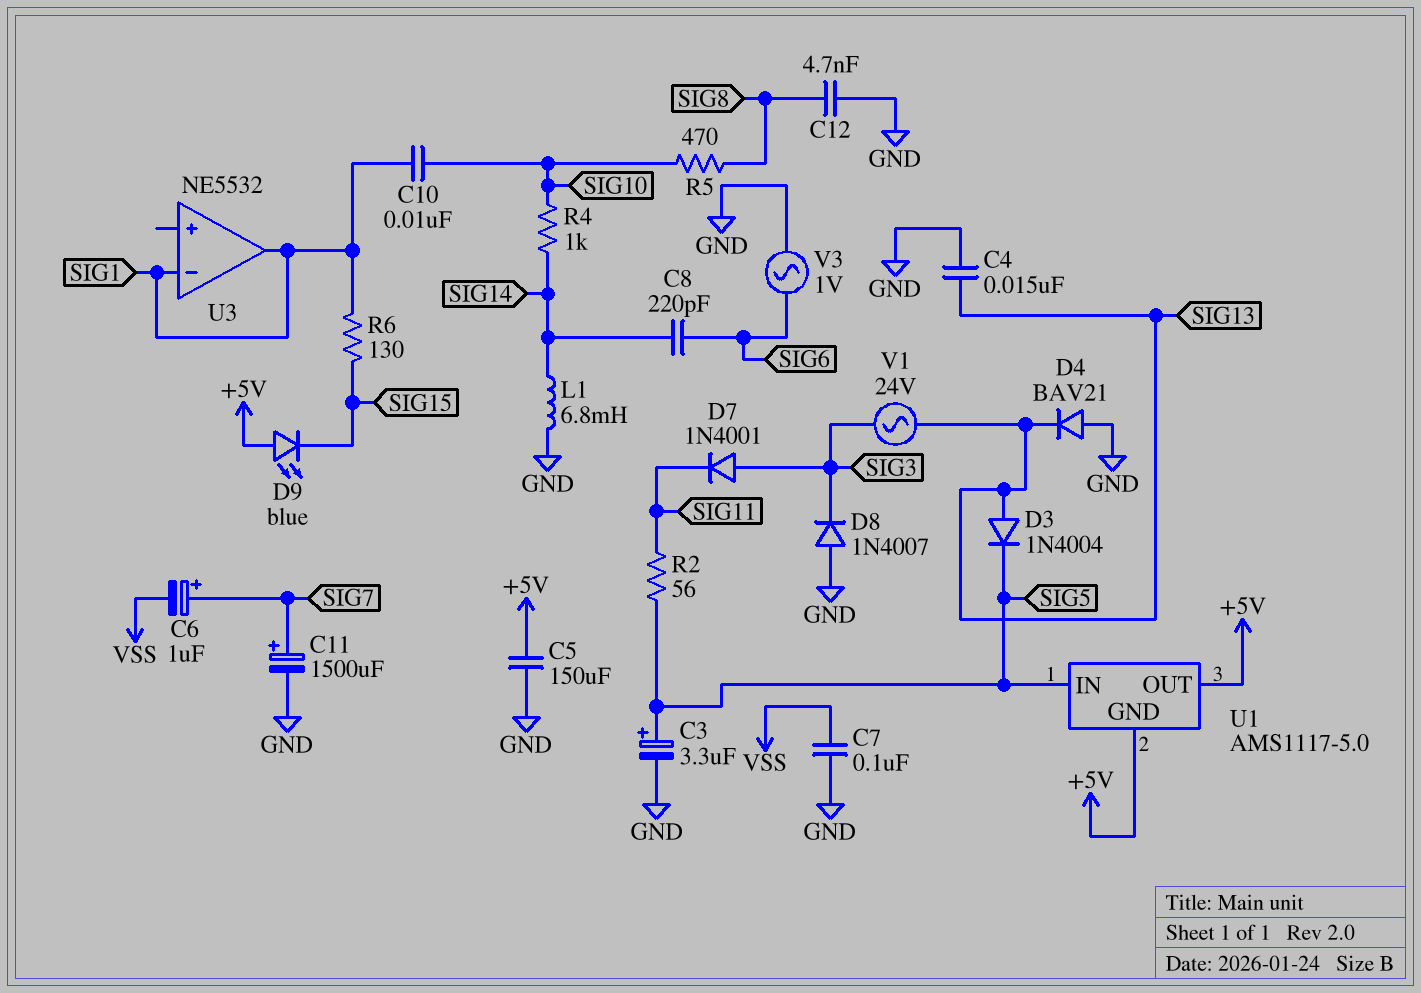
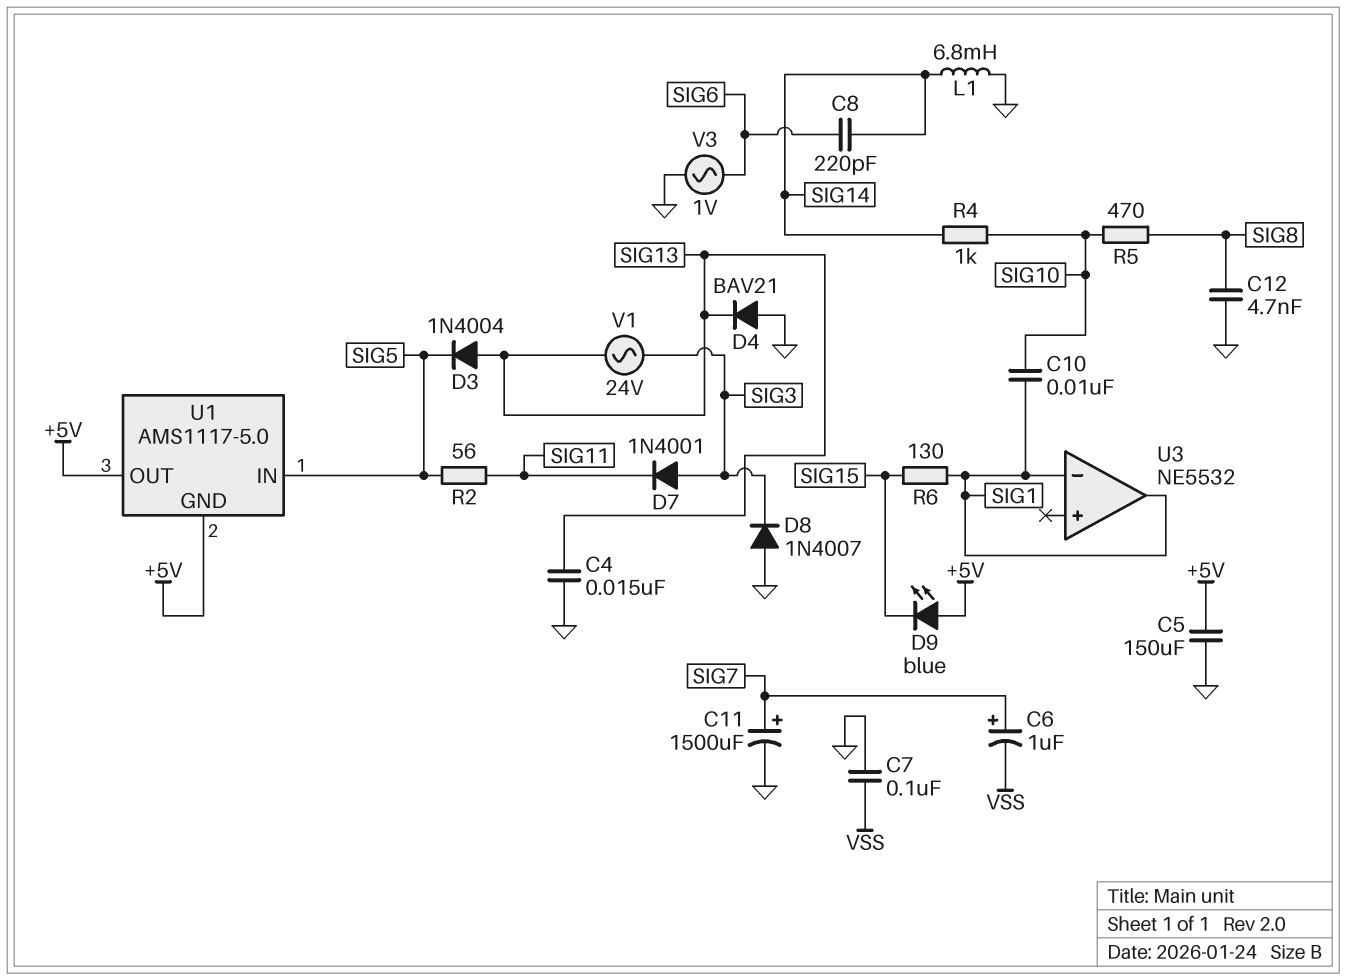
C3: 3.3uF (plus SIG5, minus GND) -> none

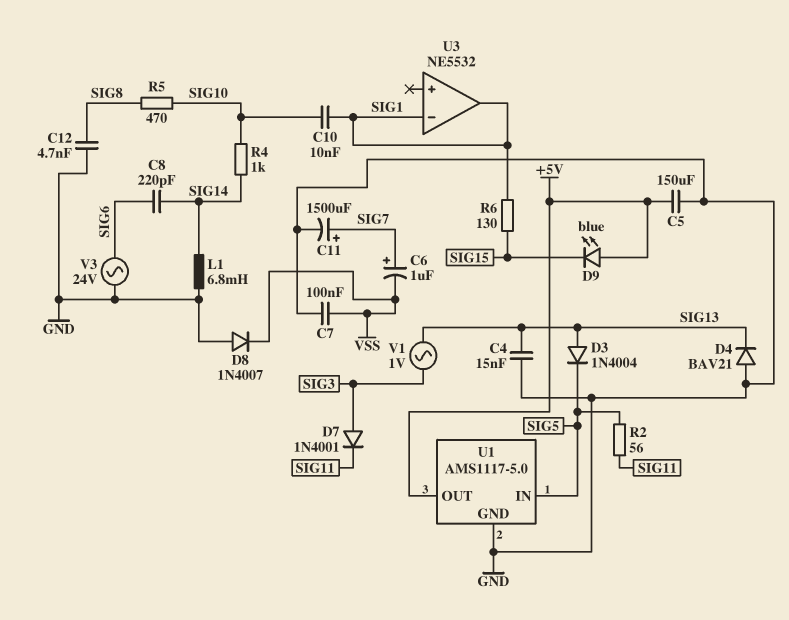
D8: diode 1N4007 (A GND, K SIG3) -> diode 1N4007 (A GND, K VSS)
U1 pin GND: +5V -> GND
V1: AC 24V (SIG3, SIG13) -> AC 1V (SIG3, SIG13)
V3: AC 1V (GND, SIG6) -> AC 24V (GND, SIG6)

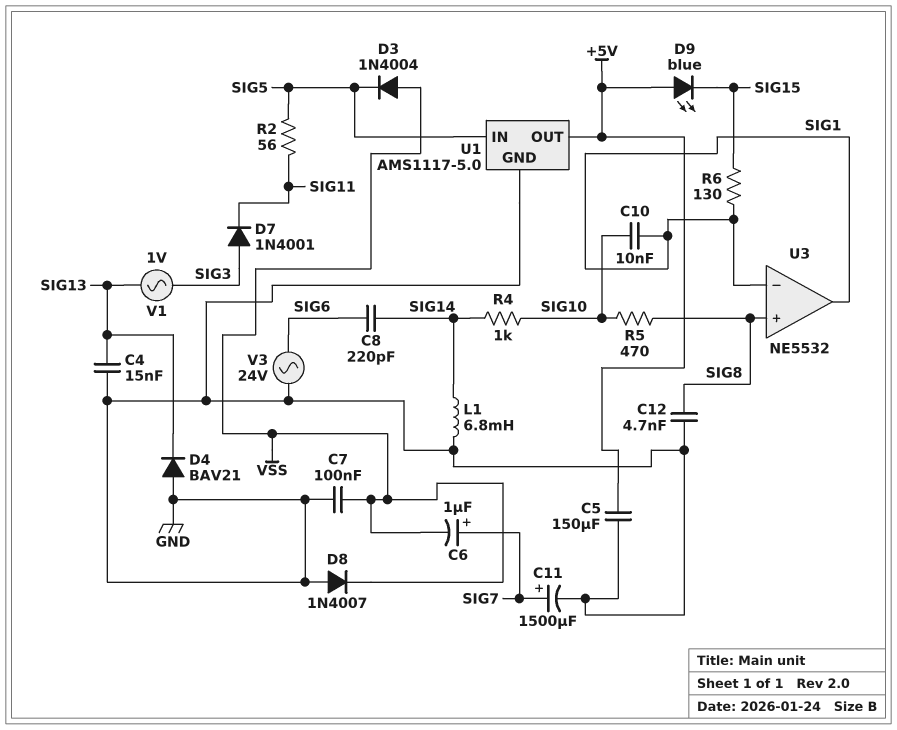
D3: diode 1N4004 (A SIG13, K SIG5) -> diode 1N4004 (A VSS, K SIG5)
U3 pin in+: none -> SIG8

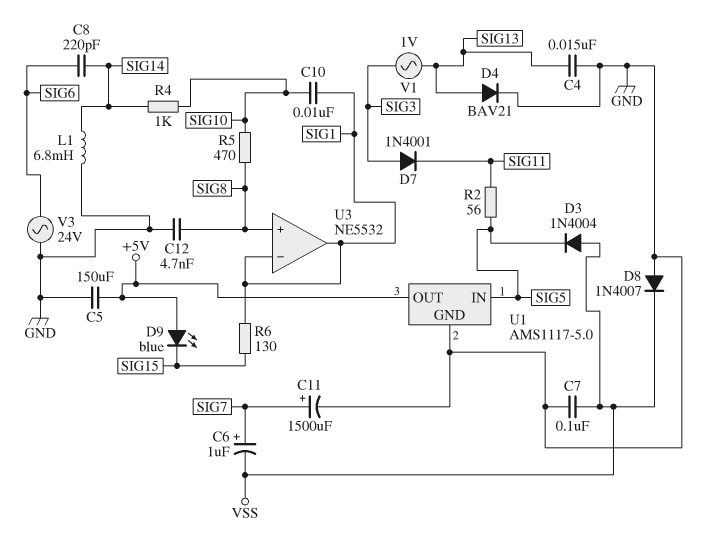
D4: diode BAV21 (A GND, K SIG13) -> diode BAV21 (A SIG13, K GND)

